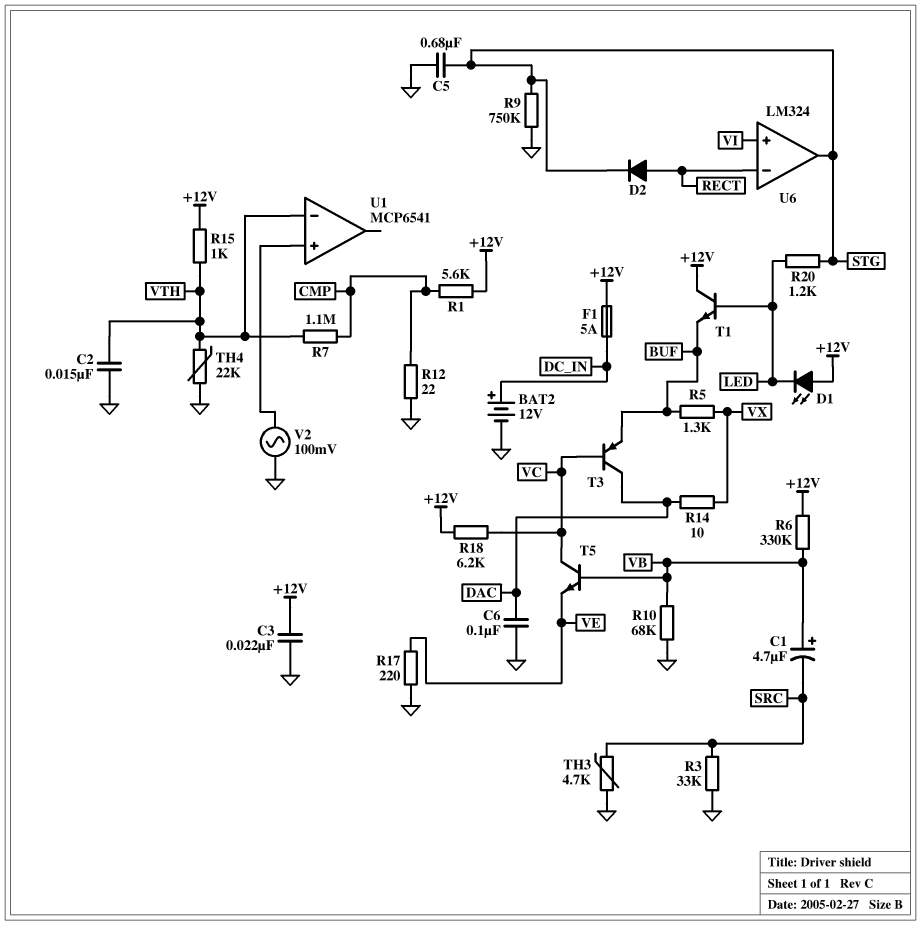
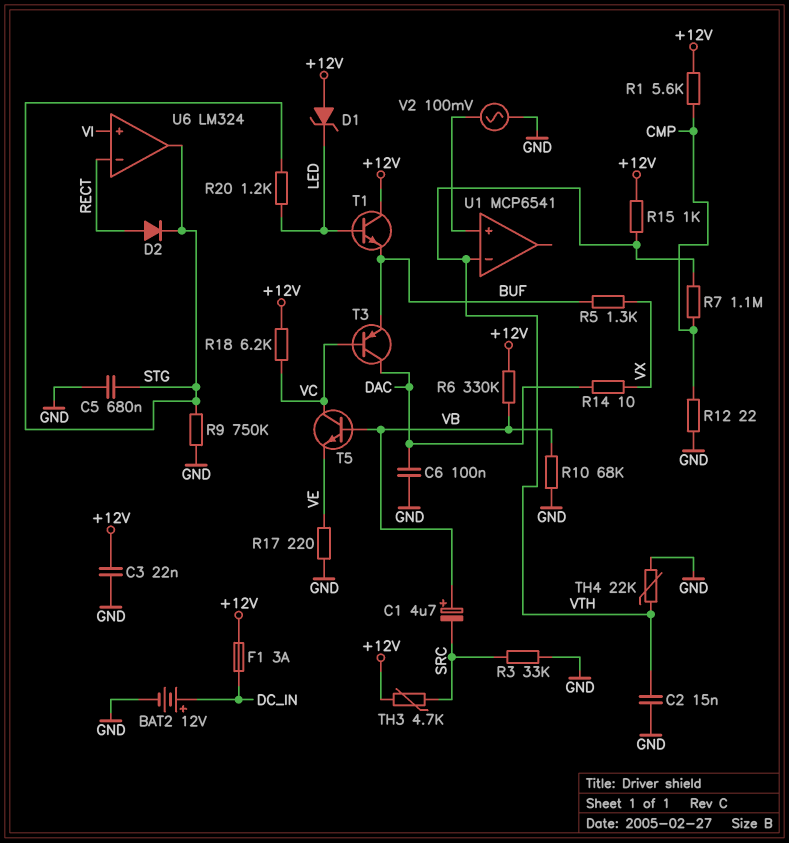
D1: LED (A +12V, K LED) -> zener (A +12V, K LED)
F1: 5A (+12V, DC_IN) -> 3A (+12V, DC_IN)
TH3: 4.7k (GND, SRC) -> 4.7k (+12V, SRC)

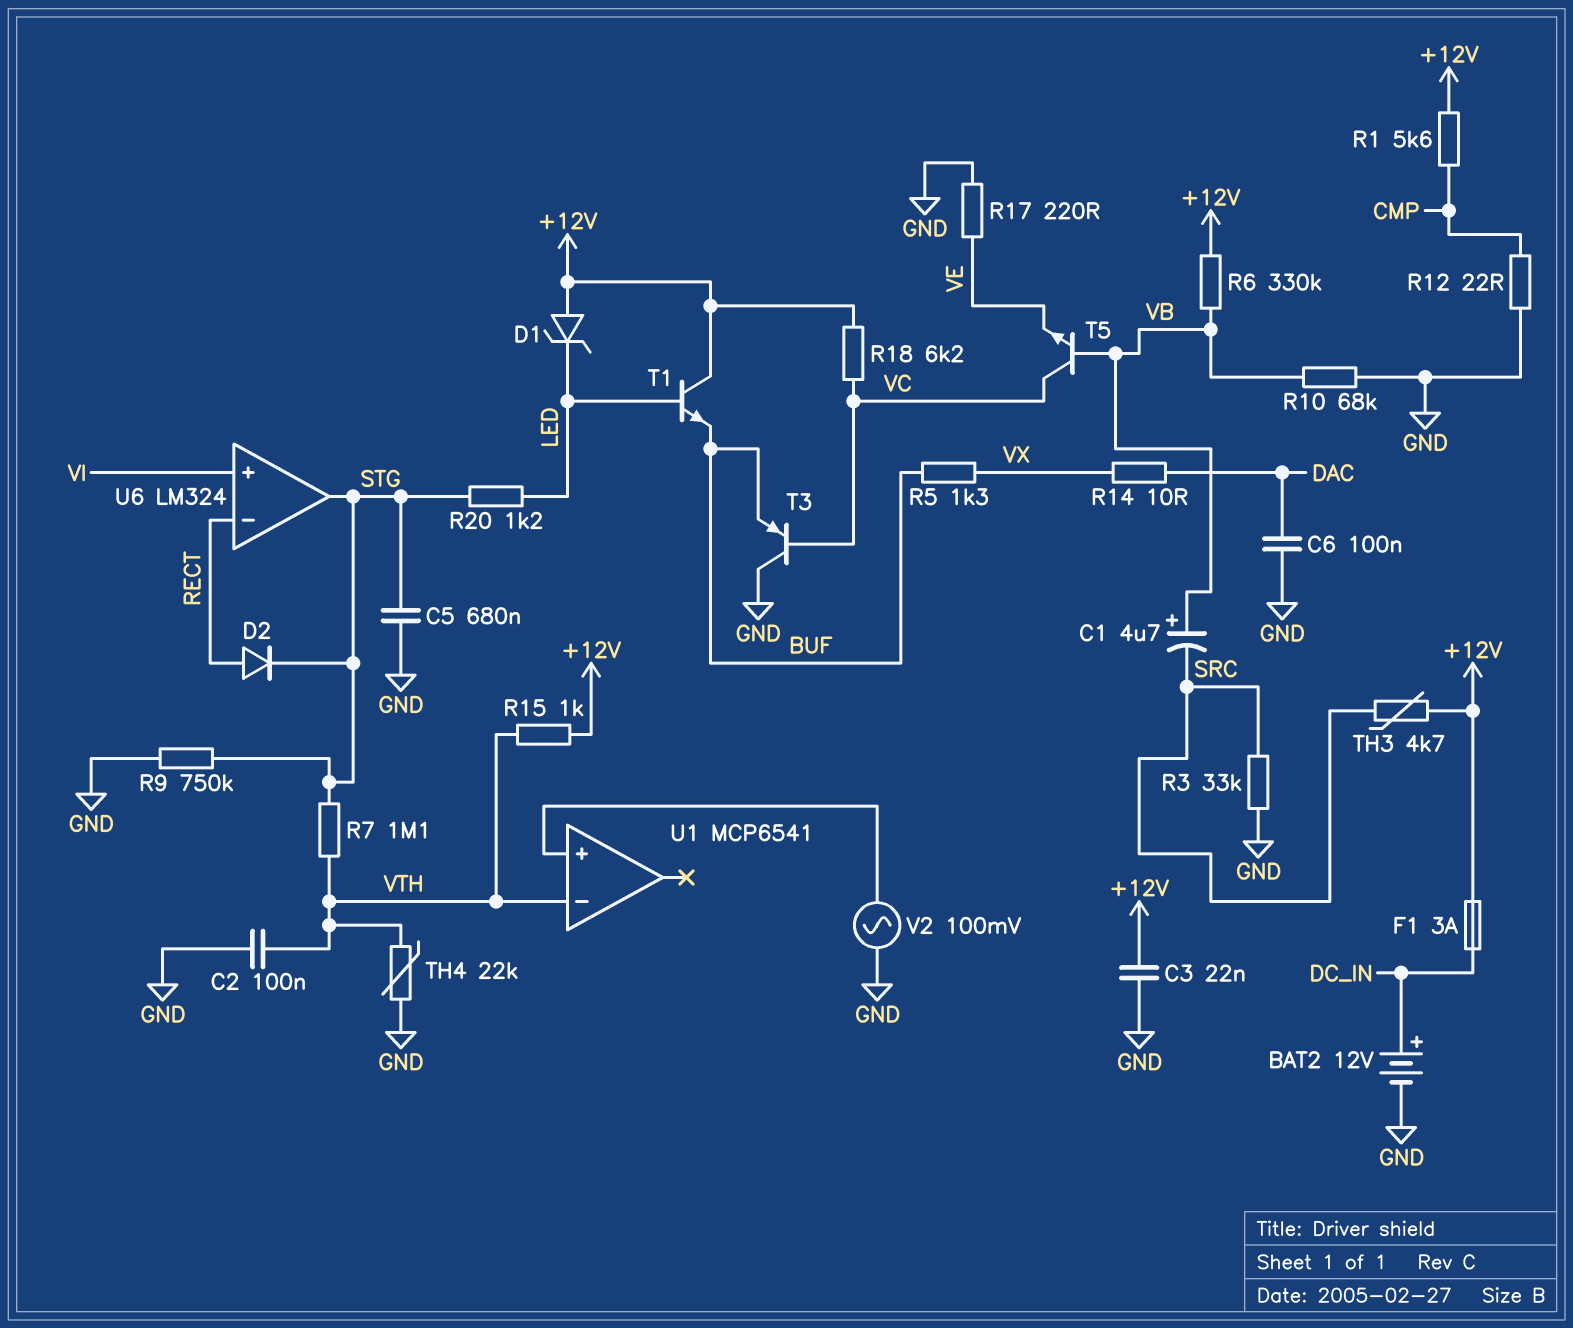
C2: 15nF (GND, VTH) -> 100nF (GND, VTH)
R7: 1.1M (CMP, VTH) -> 1.1M (STG, VTH)
T3: PNP (B VC, C DAC, E BUF) -> PNP (B VC, C GND, E BUF)

